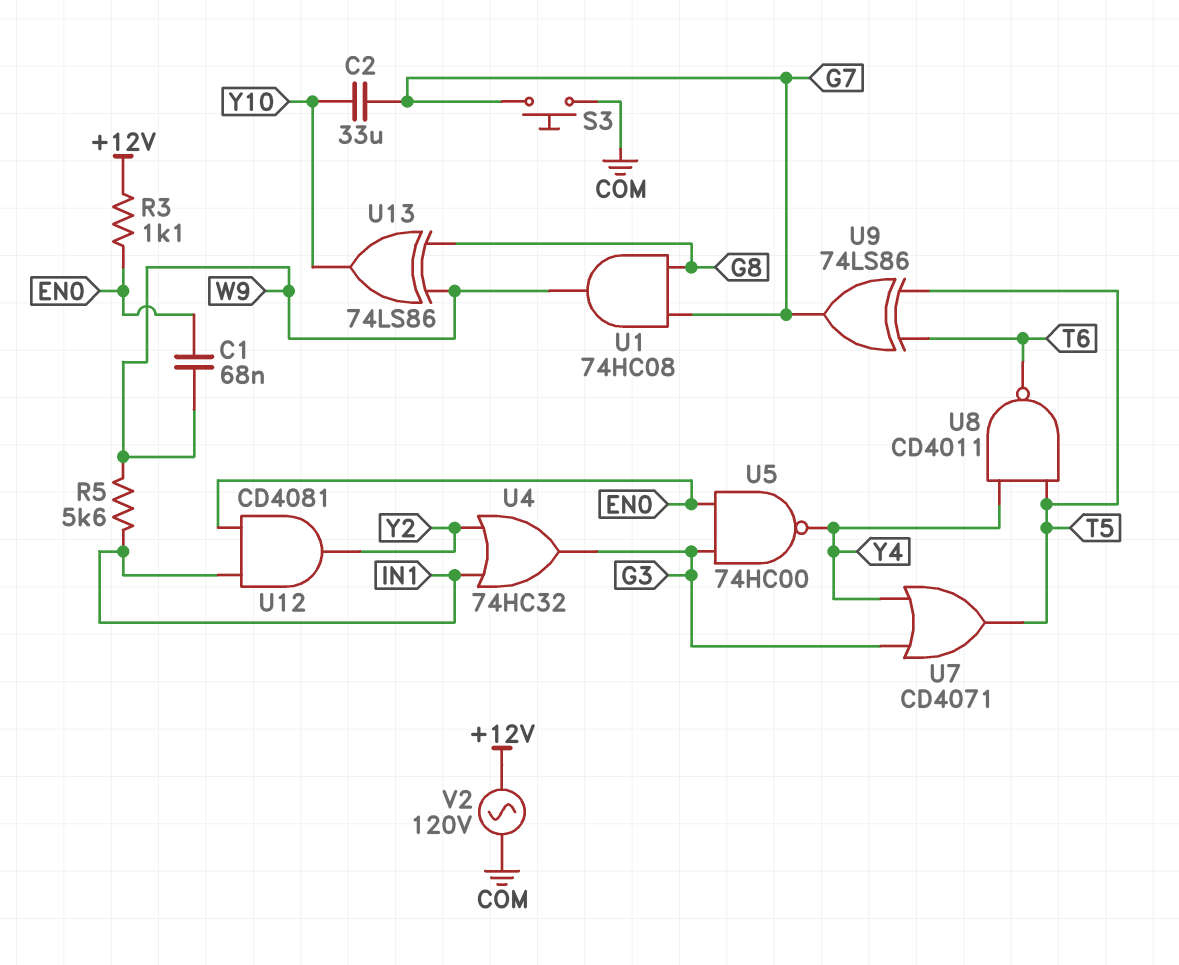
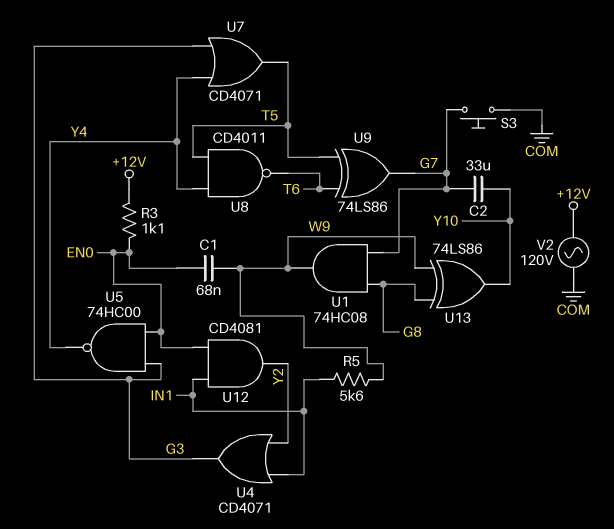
U4: OR 74HC32 (in IN1, in Y2, out G3) -> OR CD4071 (in IN1, in Y2, out G3)

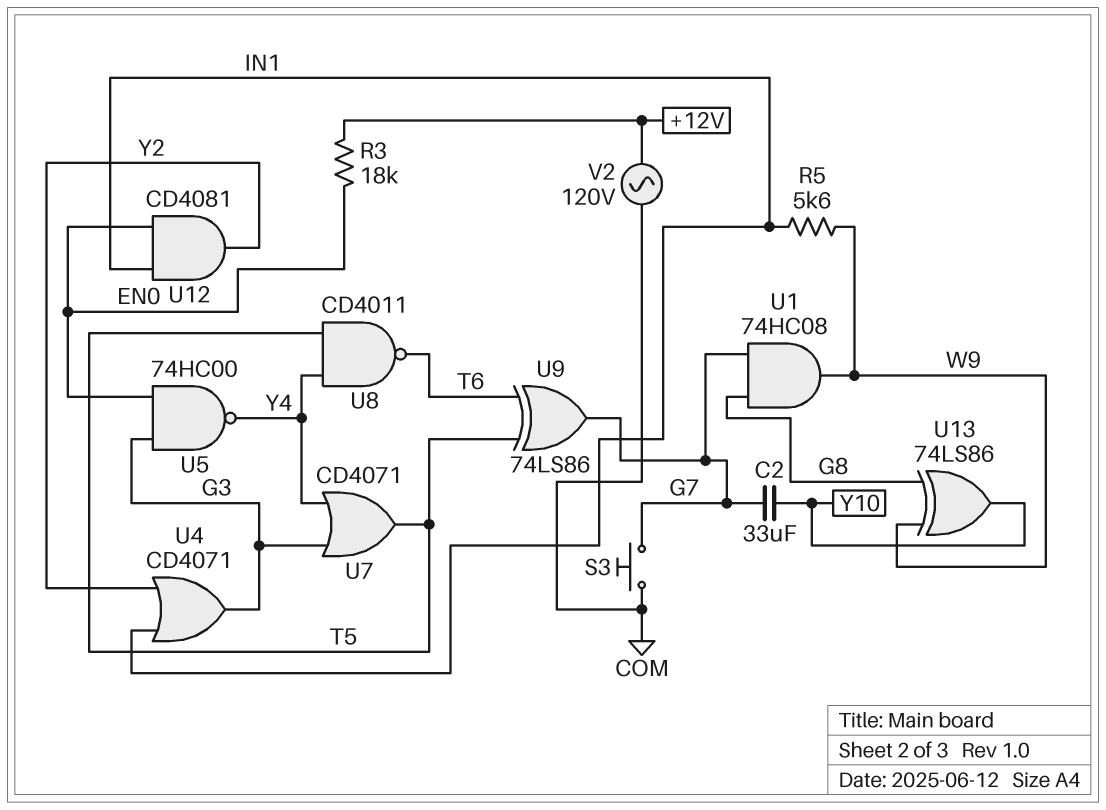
C1: 68nF (EN0, W9) -> none
R3: 1.1k (+12V, EN0) -> 18k (+12V, EN0)

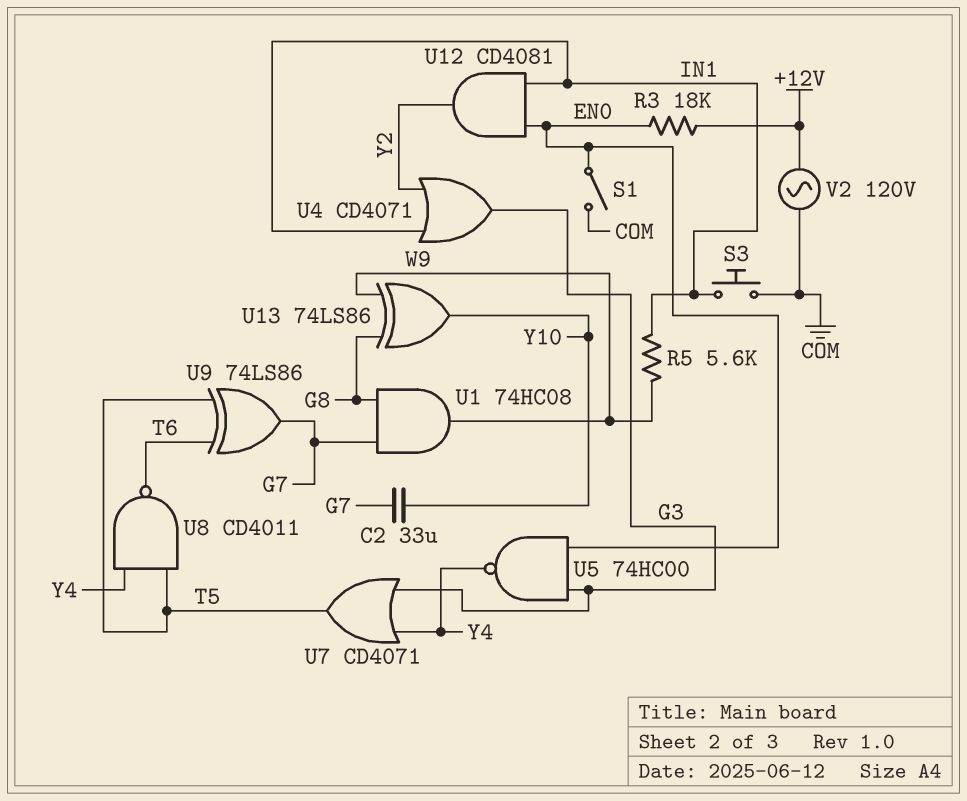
S1: none -> switch (COM, EN0)
S3: button (COM, G7) -> button (COM, IN1)

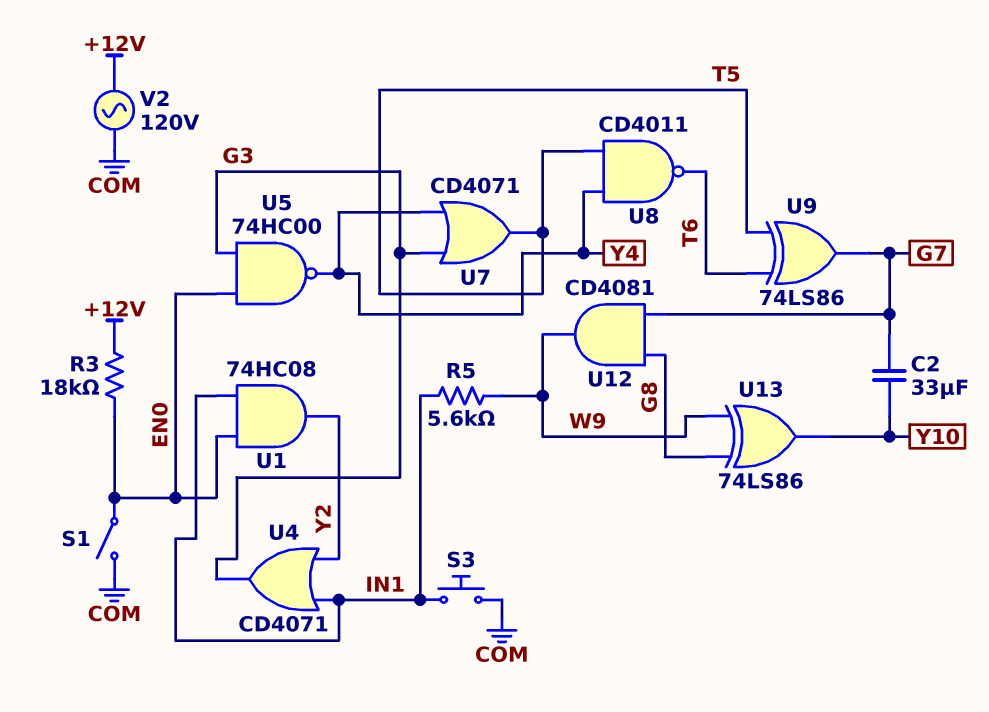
U1: AND 74HC08 (in G7, in G8, out W9) -> AND 74HC08 (in EN0, in IN1, out Y2)
U12: AND CD4081 (in EN0, in IN1, out Y2) -> AND CD4081 (in G7, in G8, out W9)

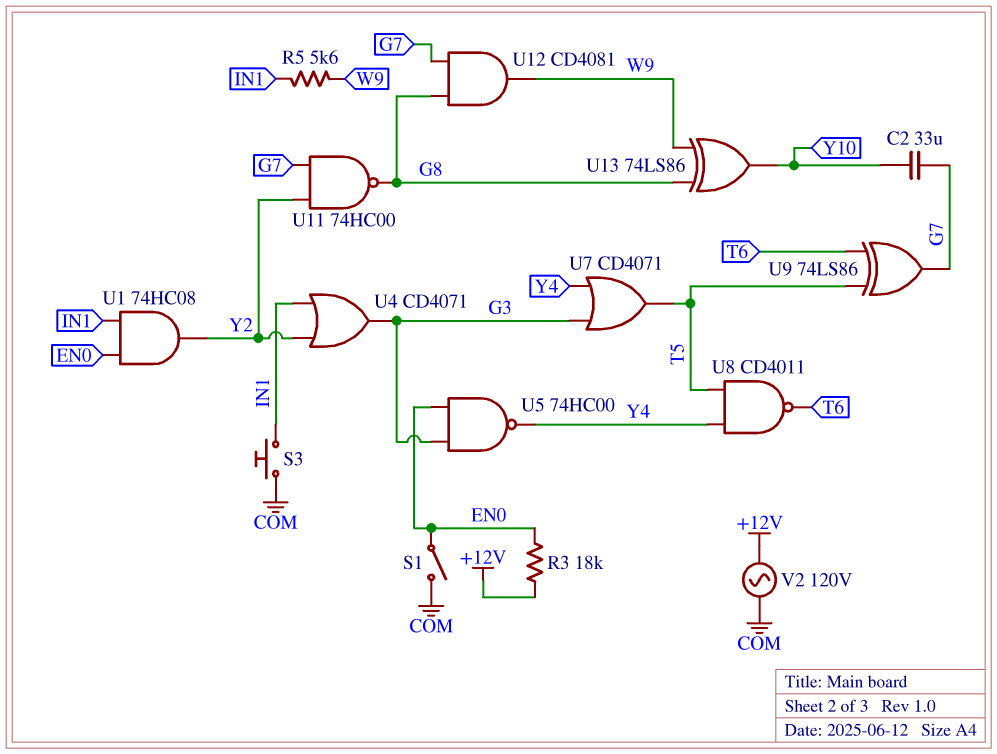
U11: none -> NAND 74HC00 (in G7, in Y2, out G8)

